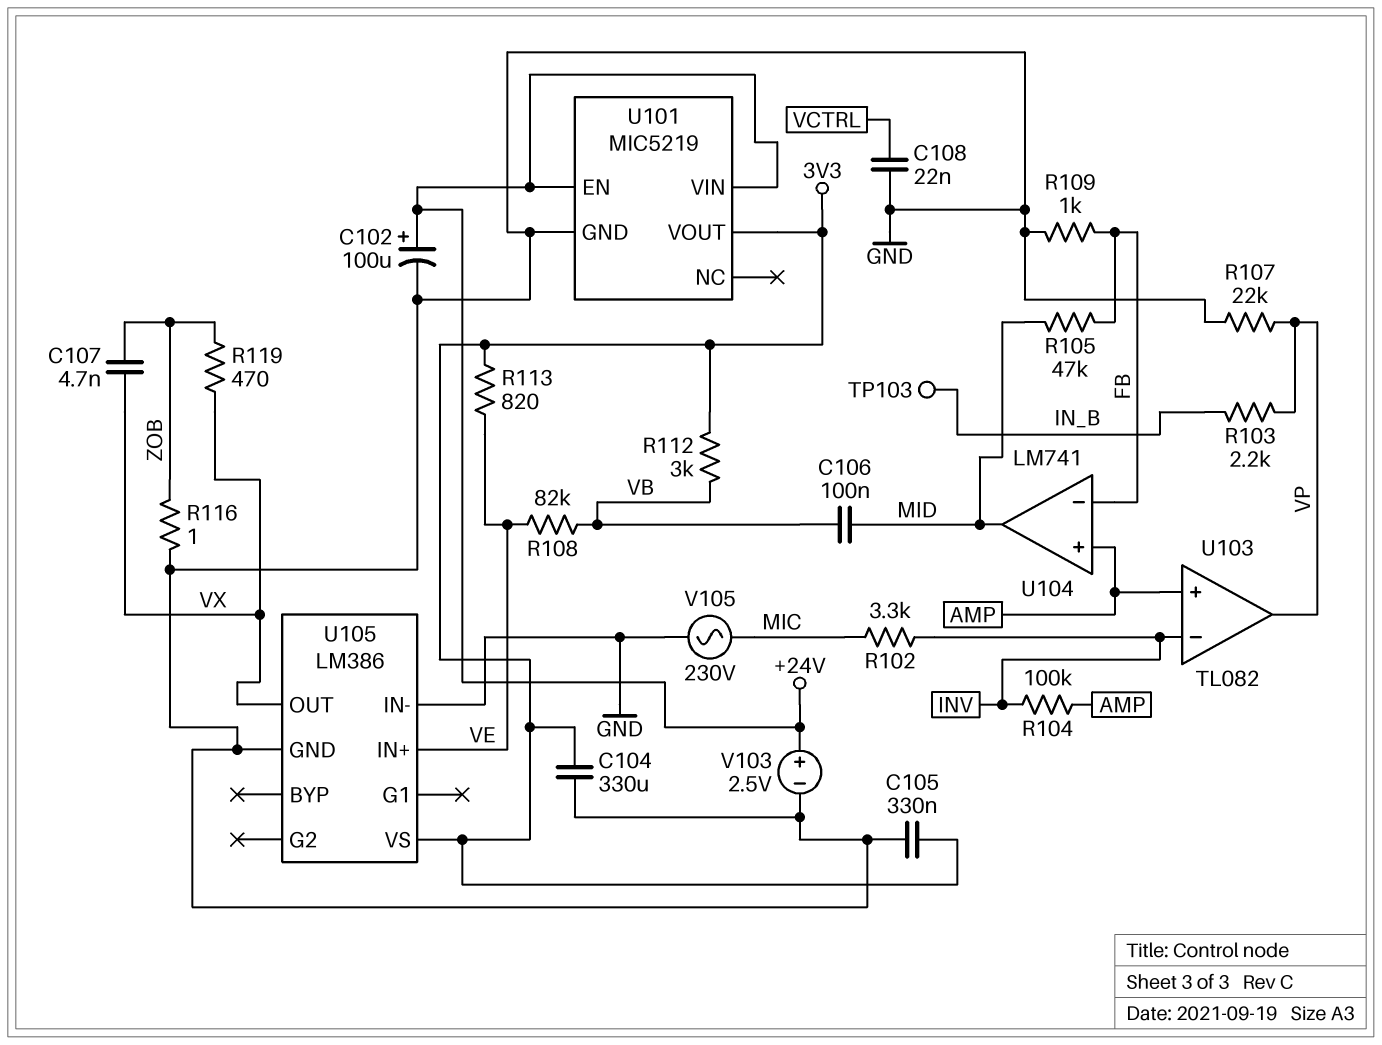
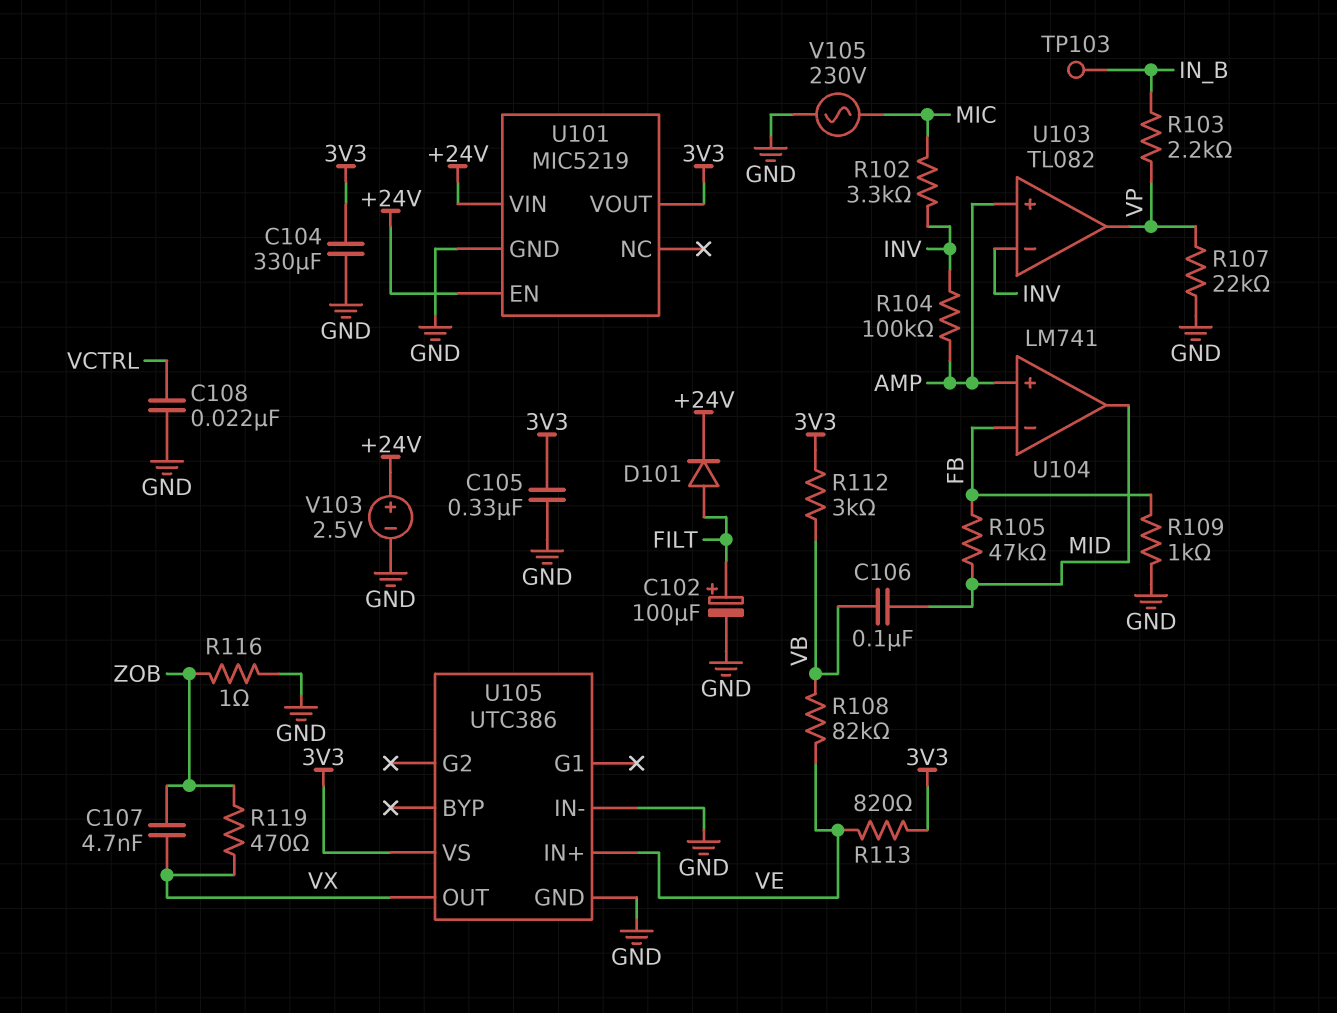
C102: 100uF (plus +24V, minus GND) -> 100uF (plus FILT, minus GND)
D101: none -> diode (A FILT, K +24V)
U105: LM386 -> UTC386

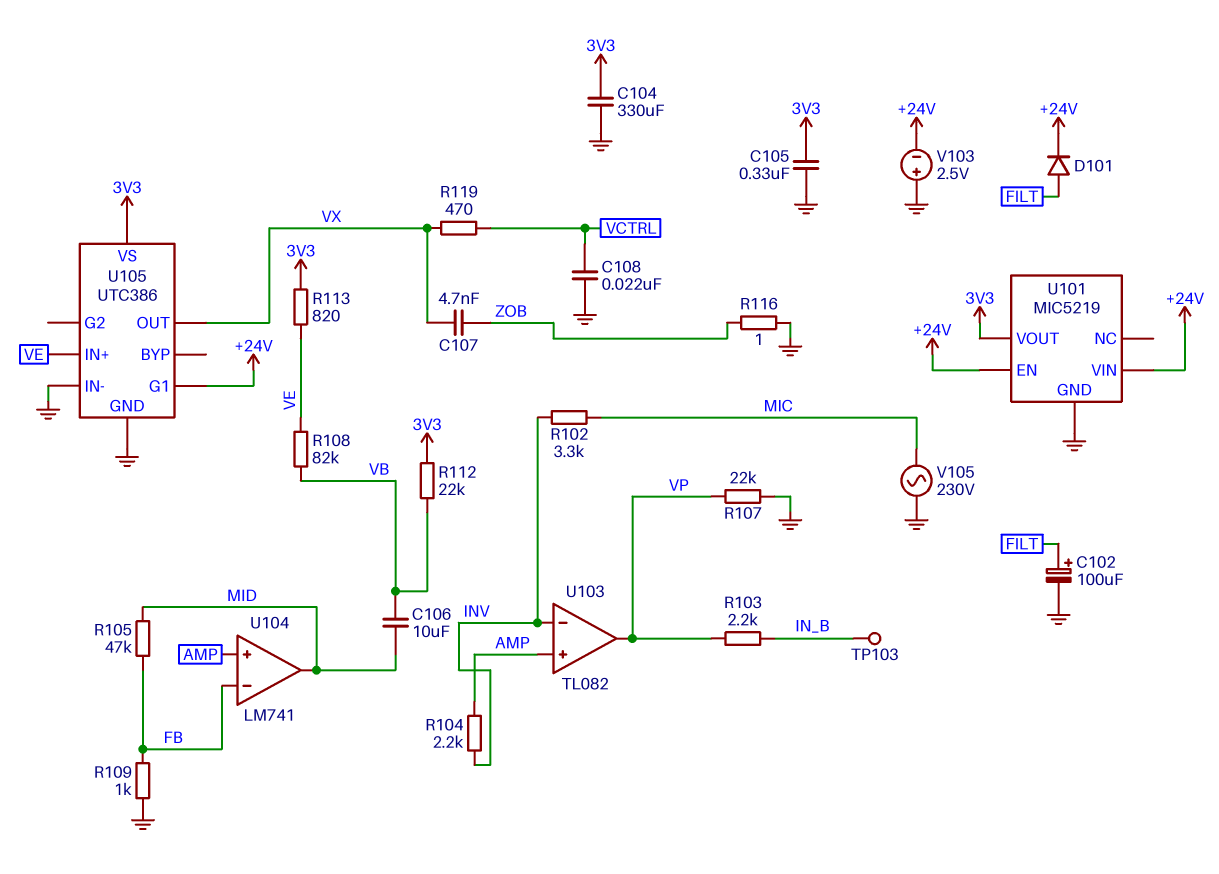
C106: 100nF (MID, VB) -> 10uF (MID, VB)
R104: 100k (AMP, INV) -> 2.2k (AMP, INV)
R112: 3k (3V3, VB) -> 22k (3V3, VB)
R119: 470 (VX, ZOB) -> 470 (VCTRL, VX)
U105 pin G1: none -> +24V
V103: 2.5V (plus +24V, minus GND) -> 2.5V (plus GND, minus +24V)

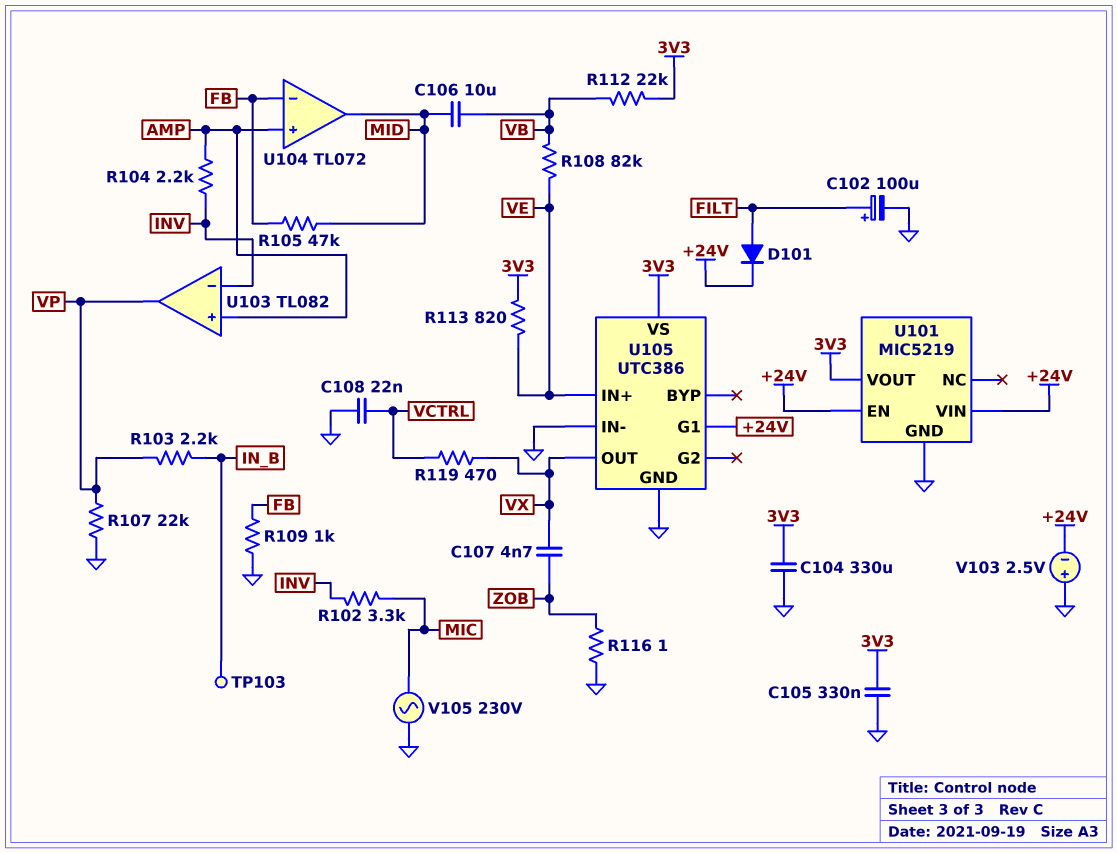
U104: LM741 -> TL072

